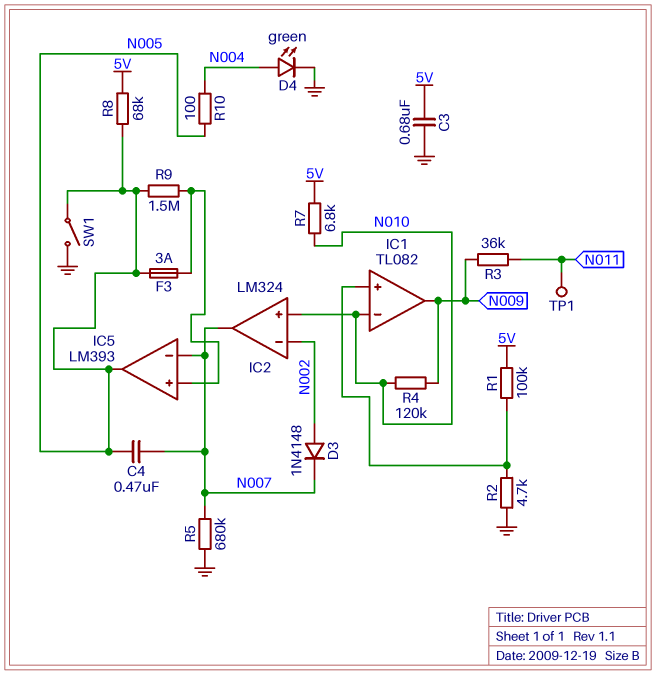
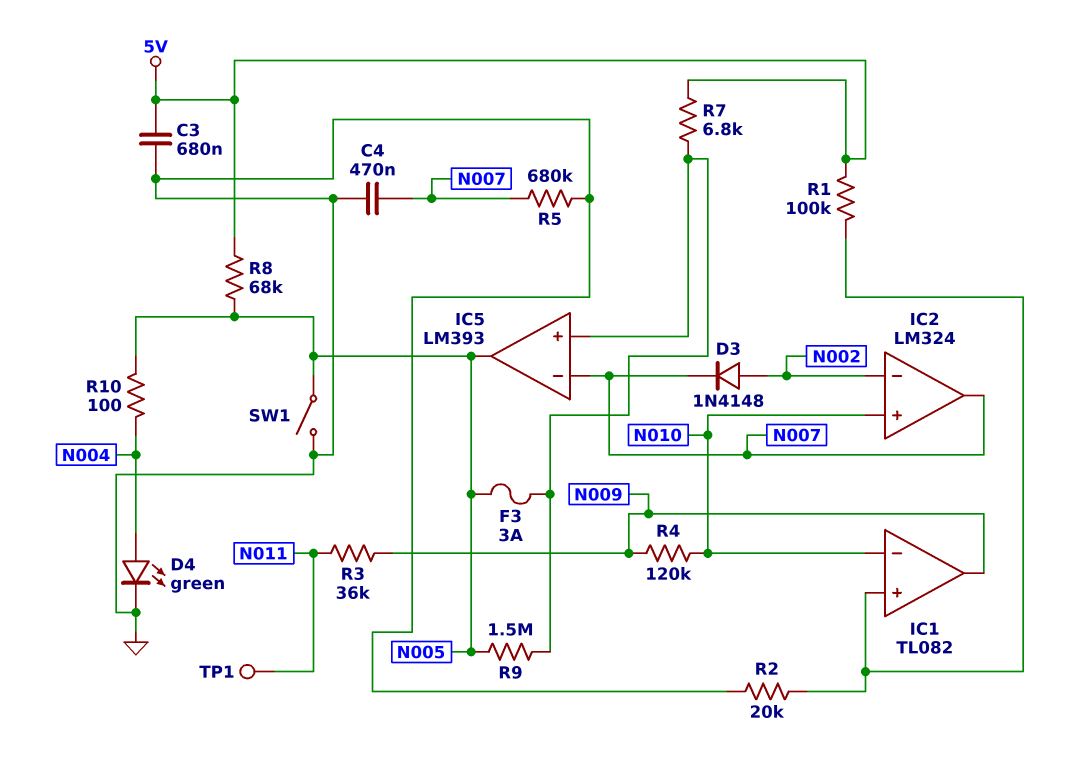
C4: 470nF (N005, N007) -> 470nF (GND, N007)
R2: 4.7k (GND, IC1/in+) -> 20k (GND, IC1/in+)
R7: 6.8k (5V, N010) -> 6.8k (5V, IC5/in+)

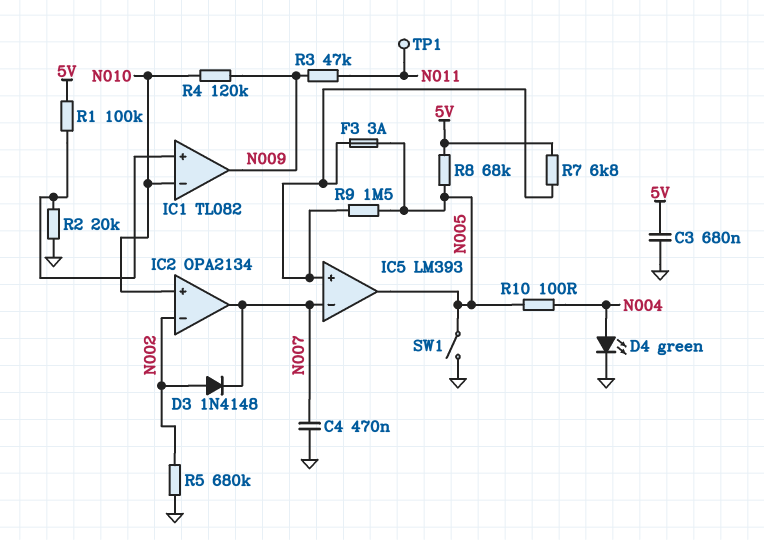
IC2: LM324 -> OPA2134
R3: 36k (N009, N011) -> 47k (N009, N011)
R5: 680k (GND, N007) -> 680k (GND, N002)

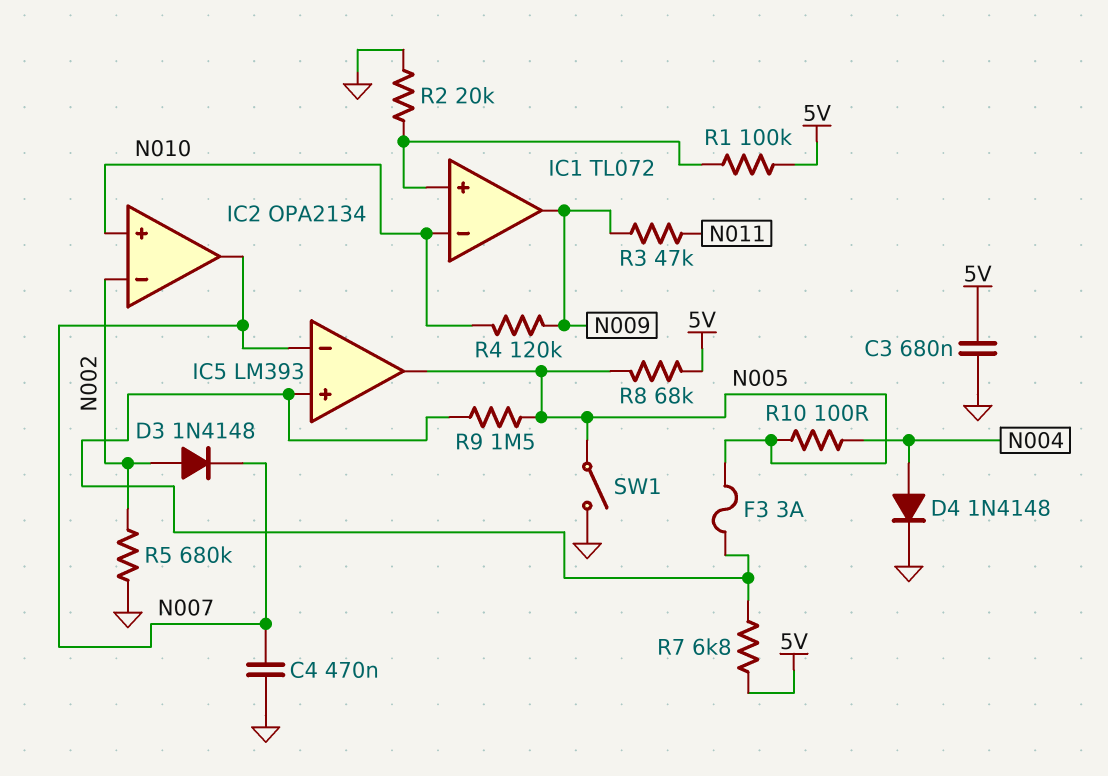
D4: LED green (A N004, K GND) -> diode 1N4148 (A N004, K GND)
IC1: TL082 -> TL072
TP1: test point (N011) -> none

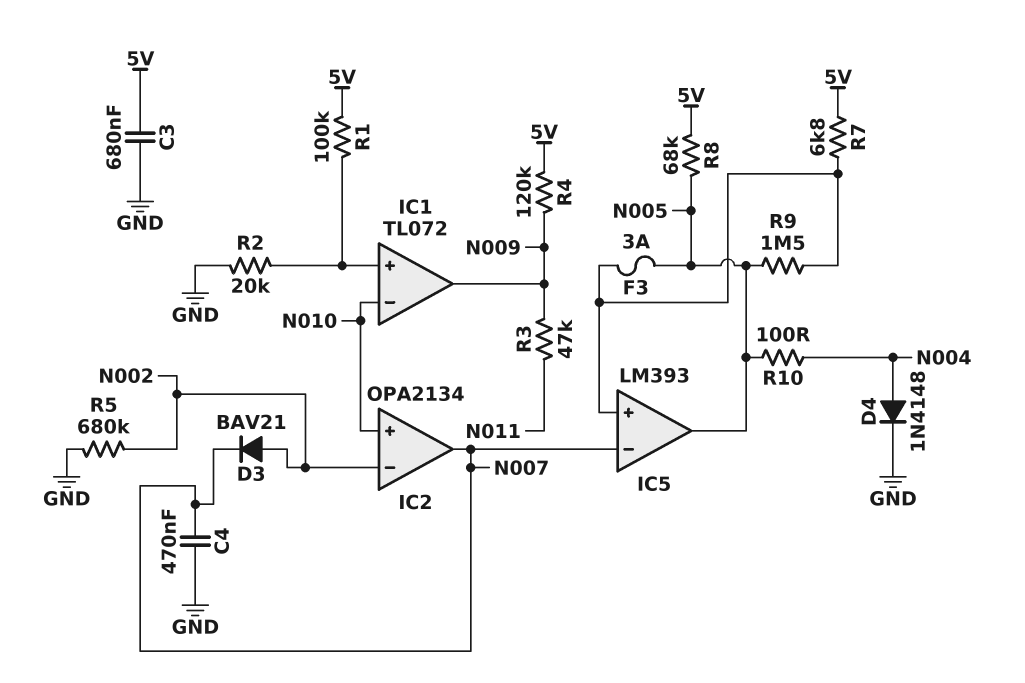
D3: diode 1N4148 (A N002, K N007) -> diode BAV21 (A N002, K N007)
R4: 120k (N009, N010) -> 120k (5V, N009)
SW1: switch (GND, N005) -> none

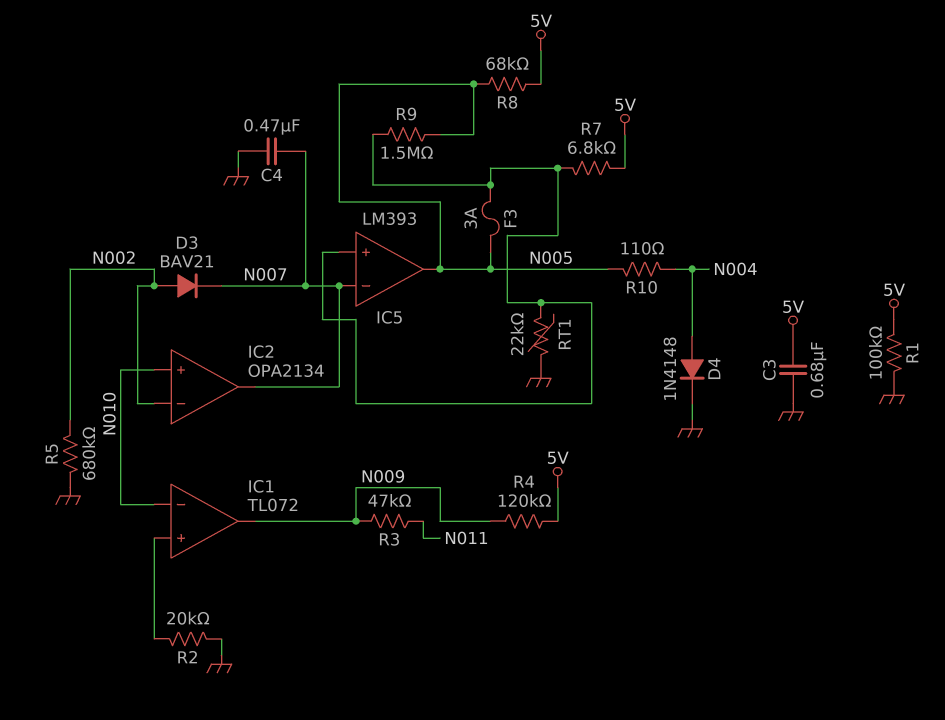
R1: 100k (5V, IC1/in+) -> 100k (5V, GND)
R10: 100 (N004, N005) -> 110 (N004, N005)
RT1: none -> 22k (GND, IC5/in+)

